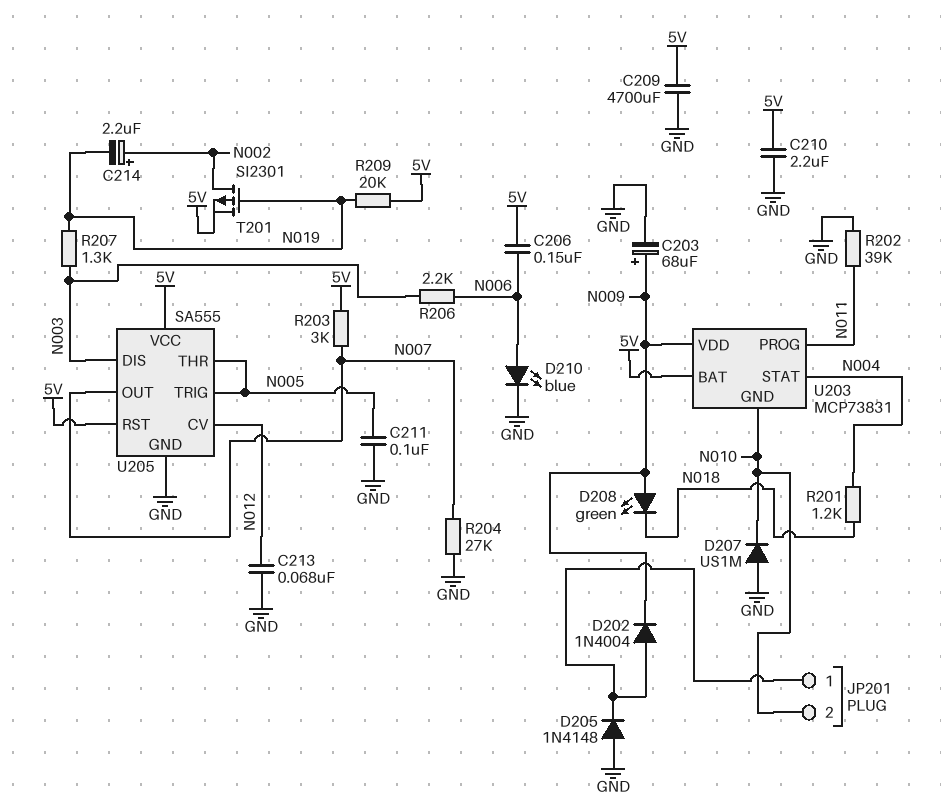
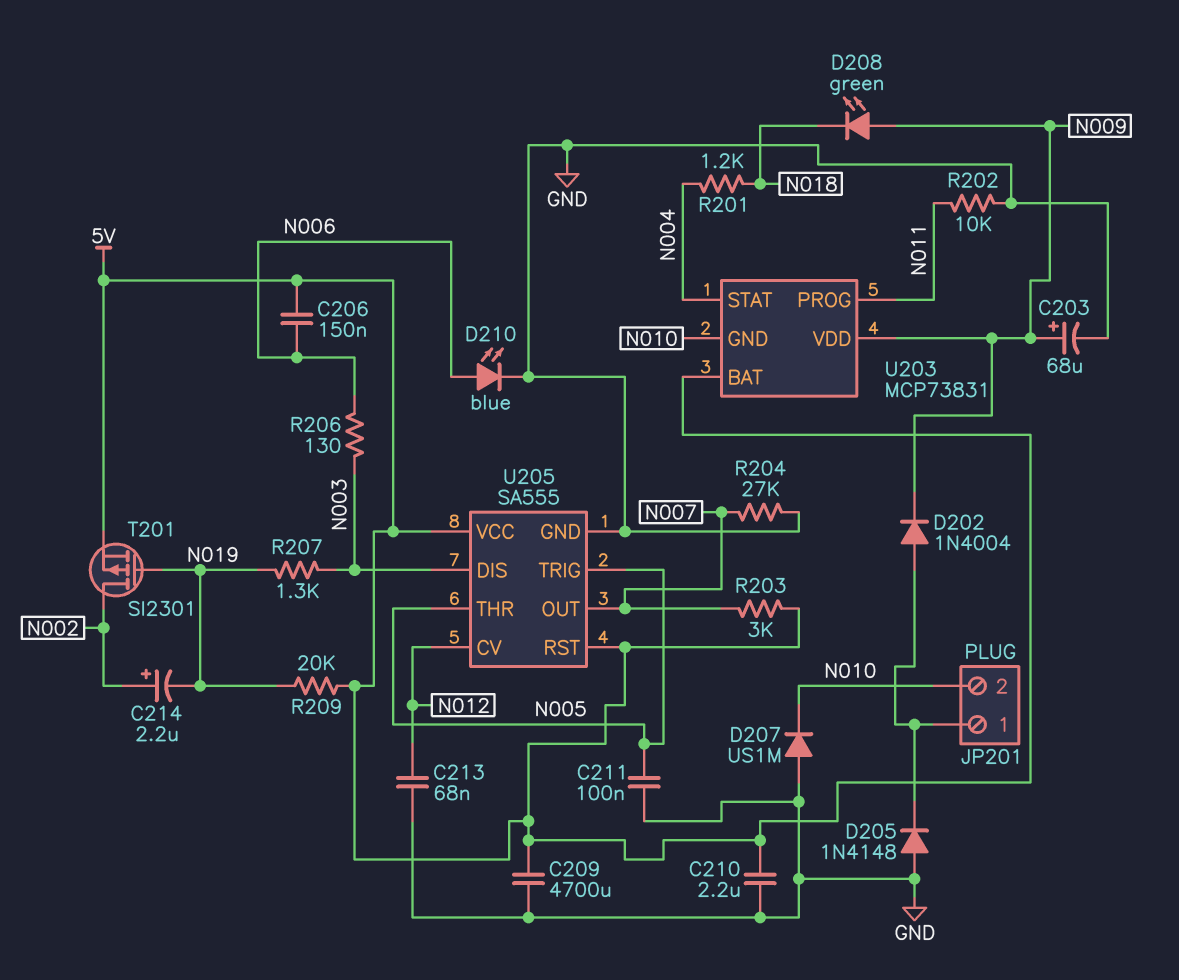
R202: 39k (GND, N011) -> 10k (GND, N011)
R206: 2.2k (N003, N006) -> 130 (N003, N006)

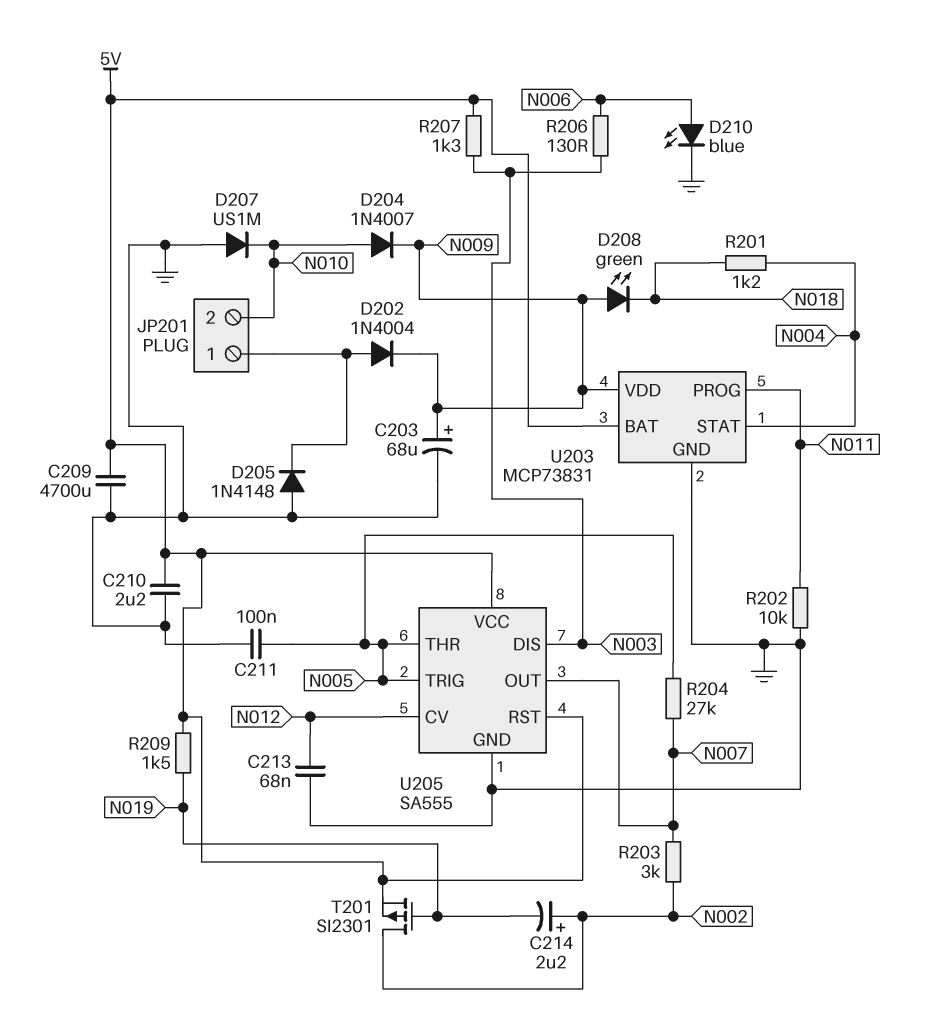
C206: 150nF (5V, N006) -> none
D204: none -> diode 1N4007 (A N010, K N009)
R203: 3k (5V, N007) -> 3k (N002, N007)
R204: 27k (GND, N007) -> 27k (N005, N007)
R207: 1.3k (N003, N019) -> 1.3k (5V, N003)
R209: 20k (5V, N019) -> 1.5k (5V, N019)
U203 pin GND: N010 -> GND

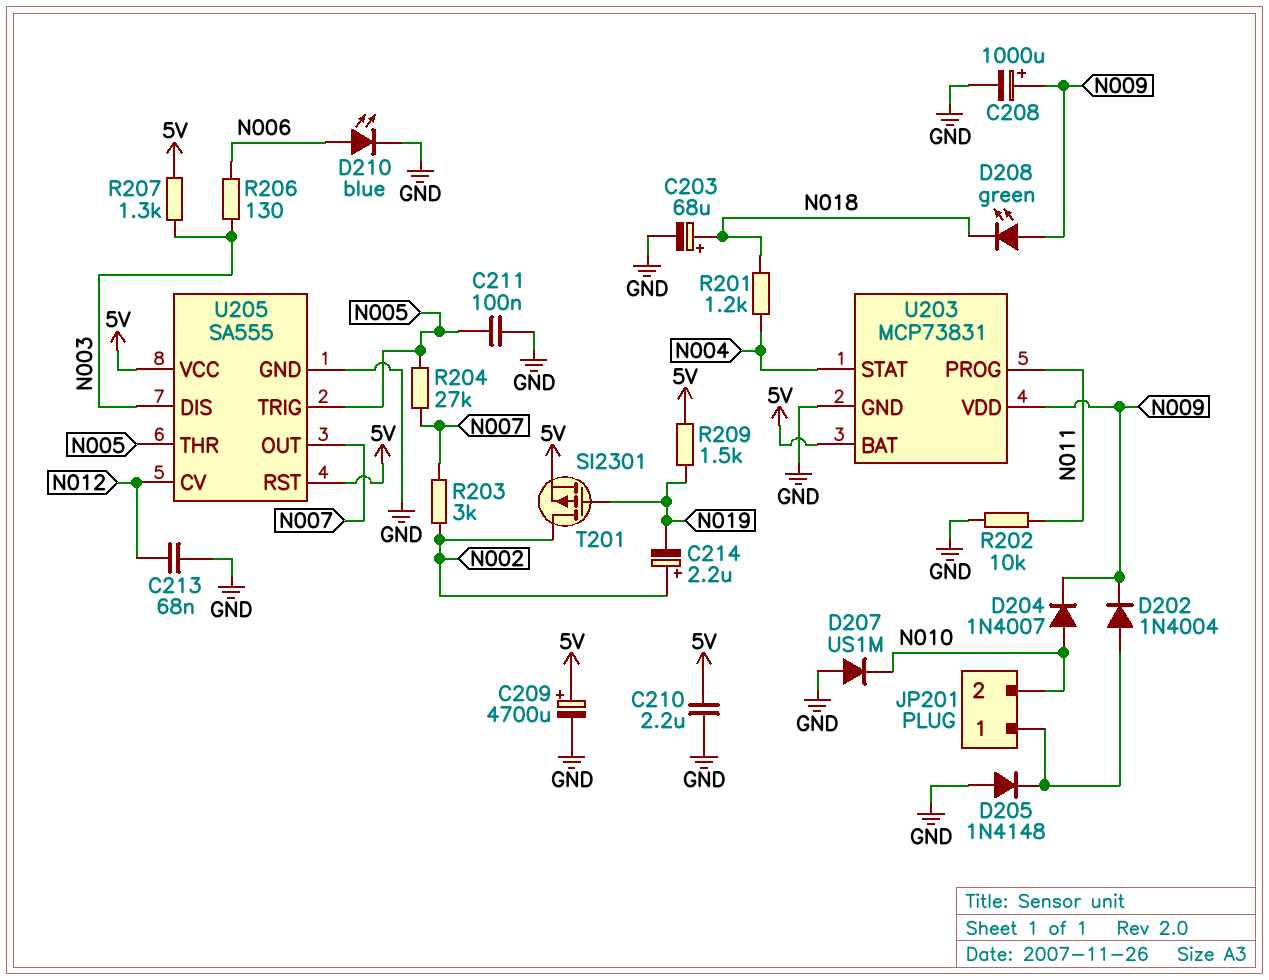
C203: 68uF (plus N009, minus GND) -> 68uF (plus N018, minus GND)
C208: none -> 1000uF (plus N009, minus GND)
C209: 4700uF (5V, GND) -> 4700uF (plus 5V, minus GND)

